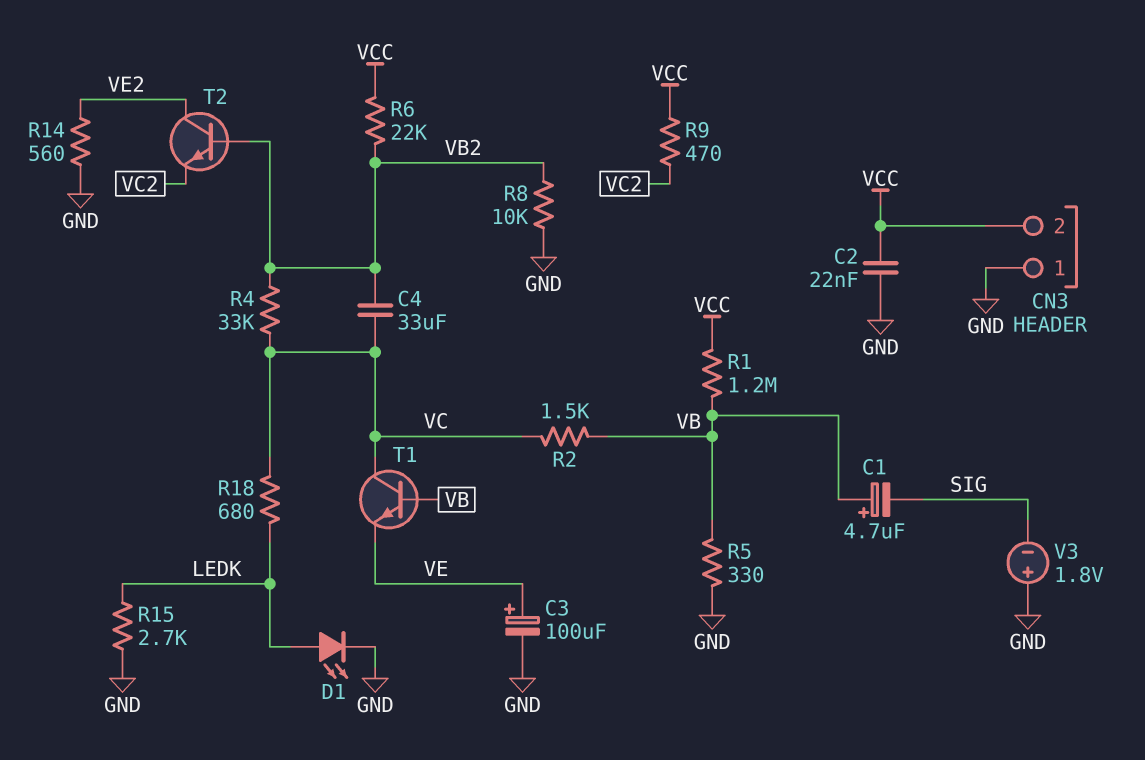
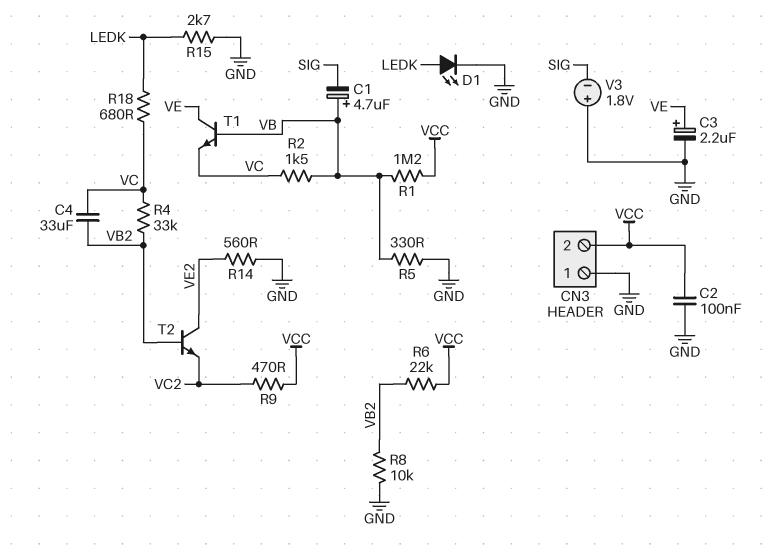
C2: 22nF (GND, VCC) -> 100nF (GND, VCC)
C3: 100uF (plus VE, minus GND) -> 2.2uF (plus VE, minus GND)
T1: NPN (B VB, C VC, E VE) -> NPN (B VB, C VE, E VC)

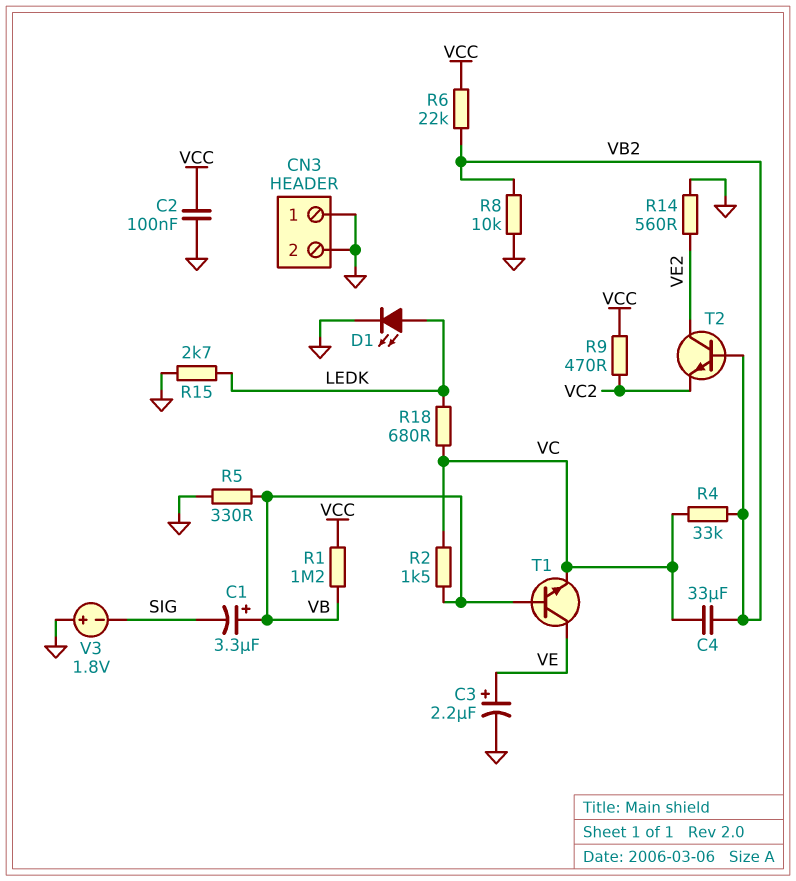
C1: 4.7uF (plus VB, minus SIG) -> 3.3uF (plus VB, minus SIG)
CN3 pin 2: VCC -> GND

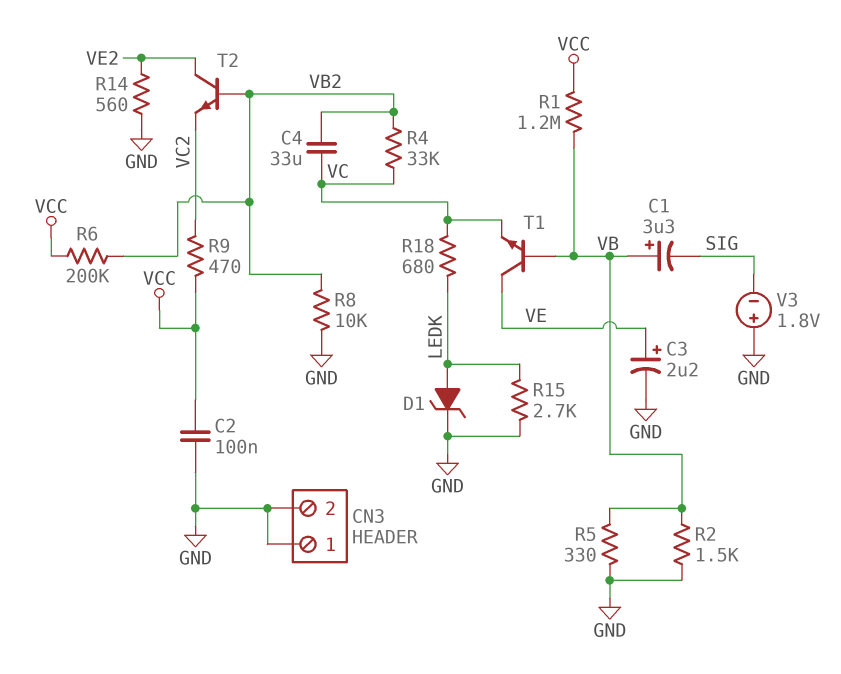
D1: LED (A LEDK, K GND) -> zener (A LEDK, K GND)
R2: 1.5k (VB, VC) -> 1.5k (GND, VB)
R6: 22k (VB2, VCC) -> 200k (VB2, VCC)

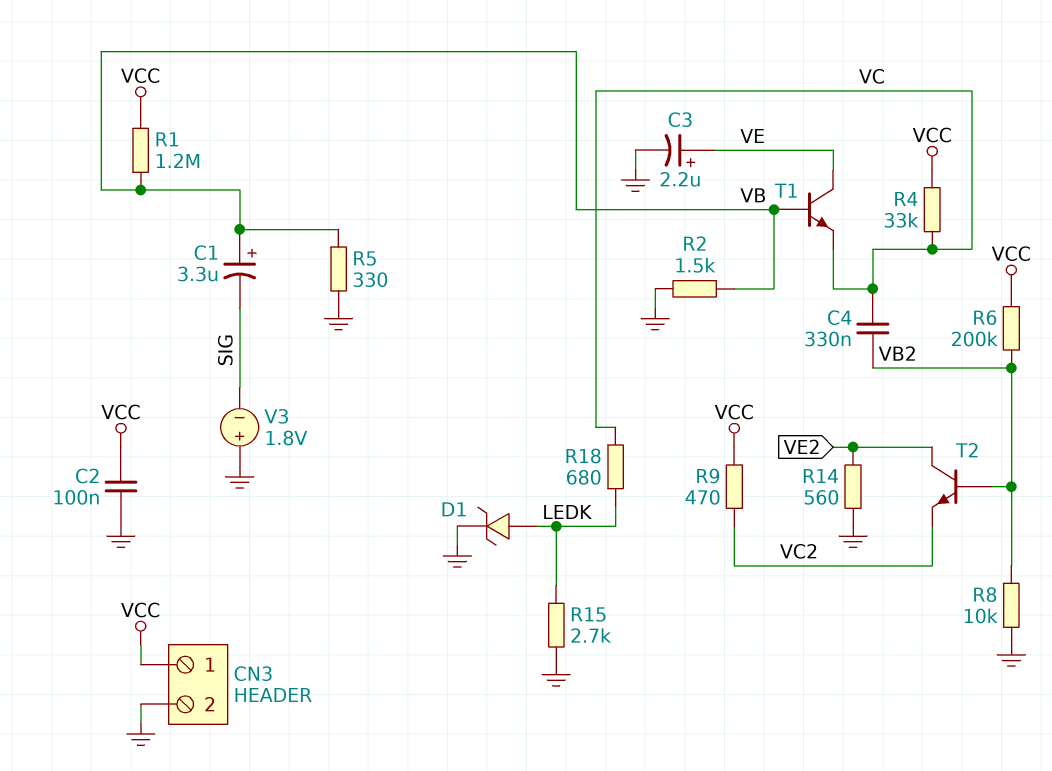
C4: 33uF (VB2, VC) -> 330nF (VB2, VC)
CN3 pin 1: GND -> VCC
R4: 33k (VB2, VC) -> 33k (VC, VCC)

